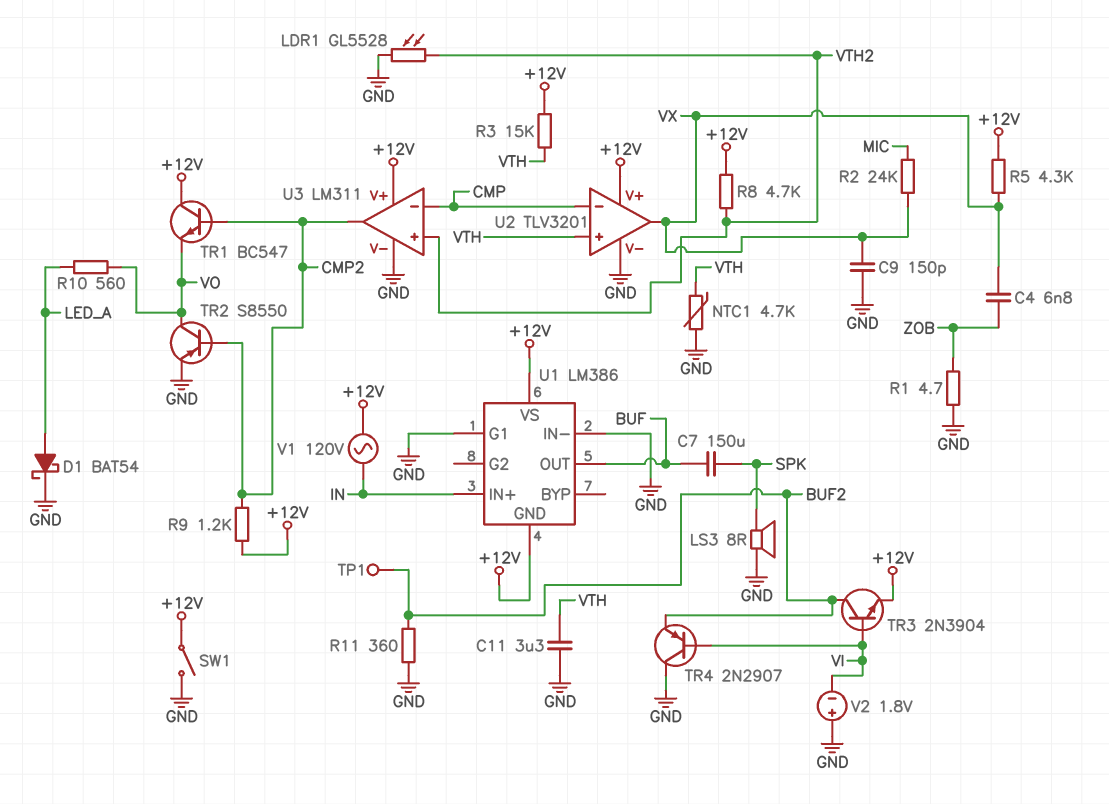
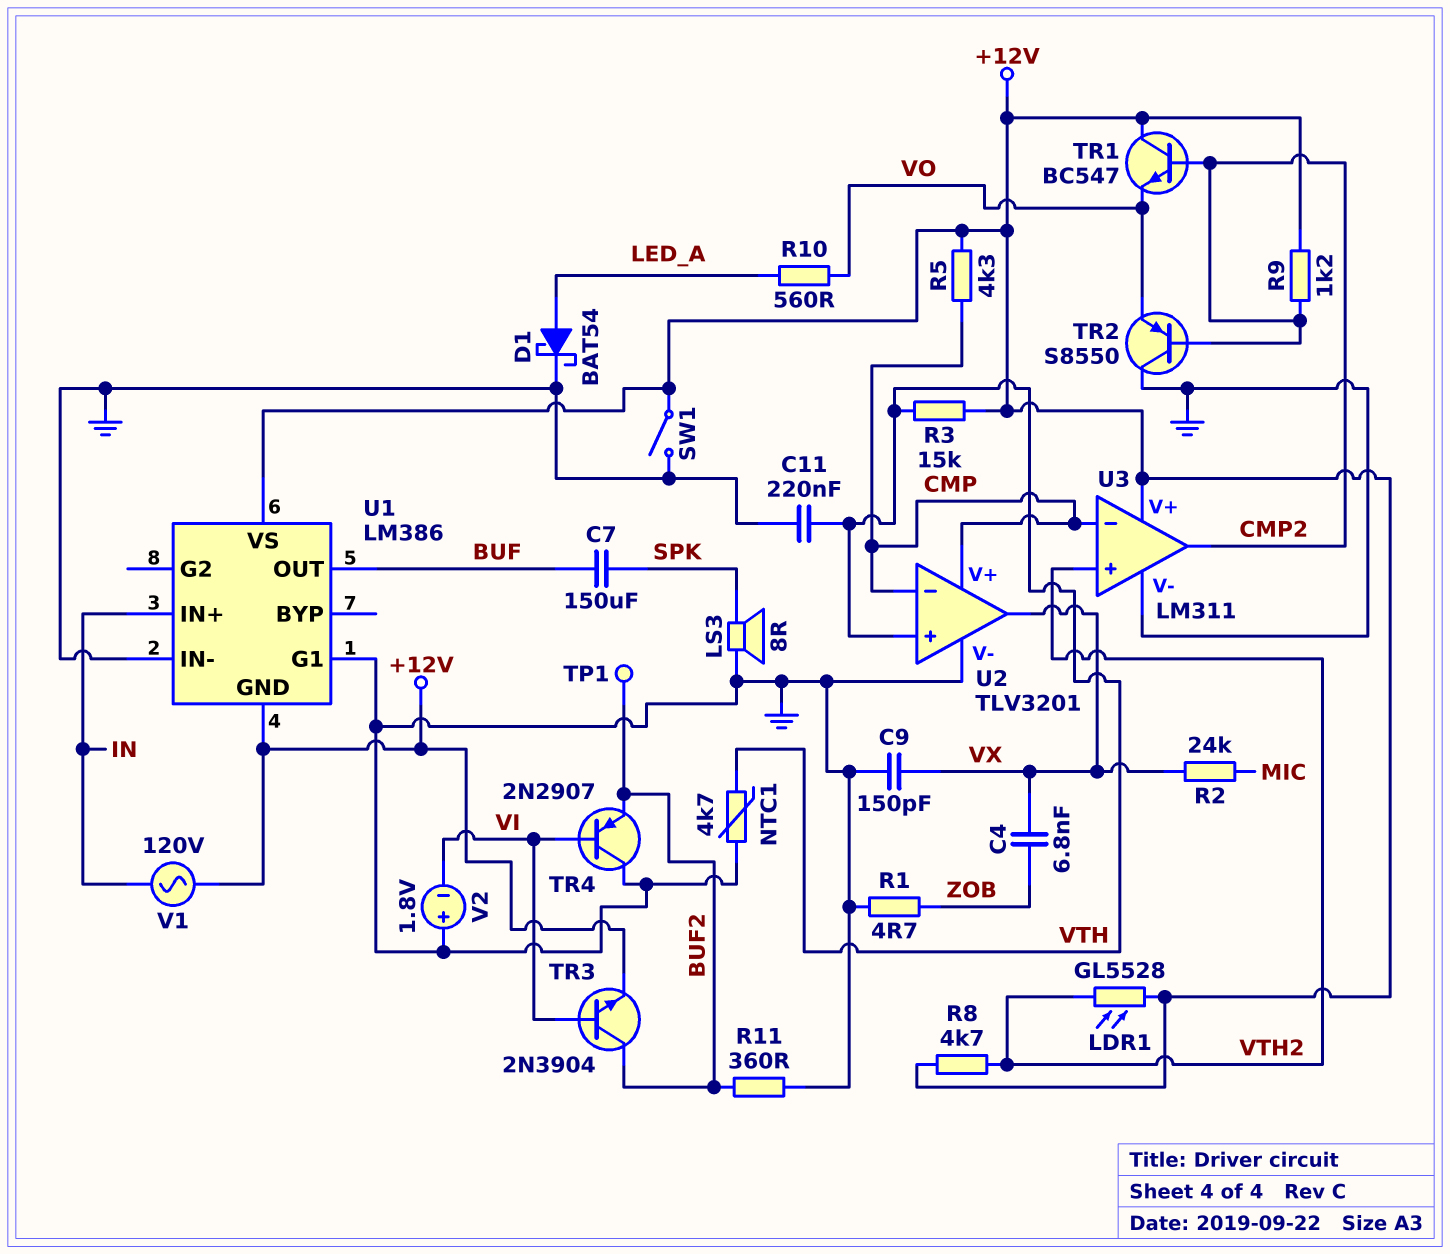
C11: 3.3uF (GND, VTH) -> 220nF (GND, VTH)
LDR1: GL5528 (GND, VTH2) -> GL5528 (+12V, VTH2)
R5: 4.3k (+12V, VX) -> 4.3k (+12V, CMP)
TR2: PNP S8550 (B CMP2, C VO, E GND) -> PNP S8550 (B CMP2, C GND, E VO)
U2 pin V+: +12V -> CMP

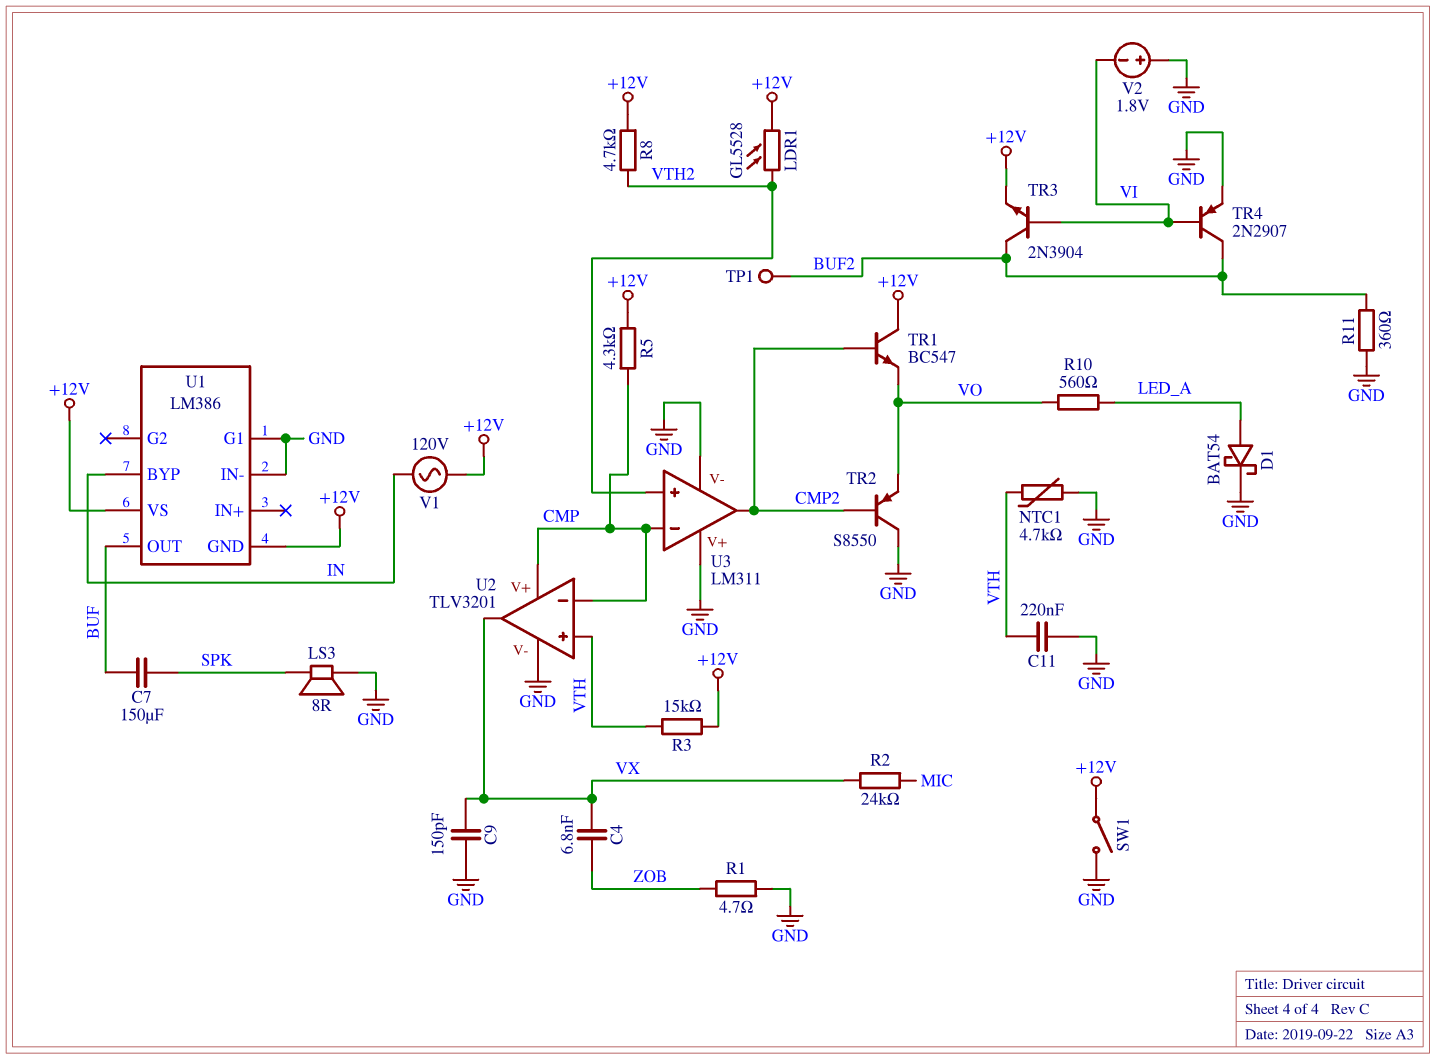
R9: 1.2k (+12V, CMP2) -> none
TR4: PNP 2N2907 (B VI, C GND, E BUF2) -> PNP 2N2907 (B VI, C BUF2, E GND)
U1 pin BYP: none -> IN
U1 pin IN+: IN -> none
U3 pin V+: +12V -> GND

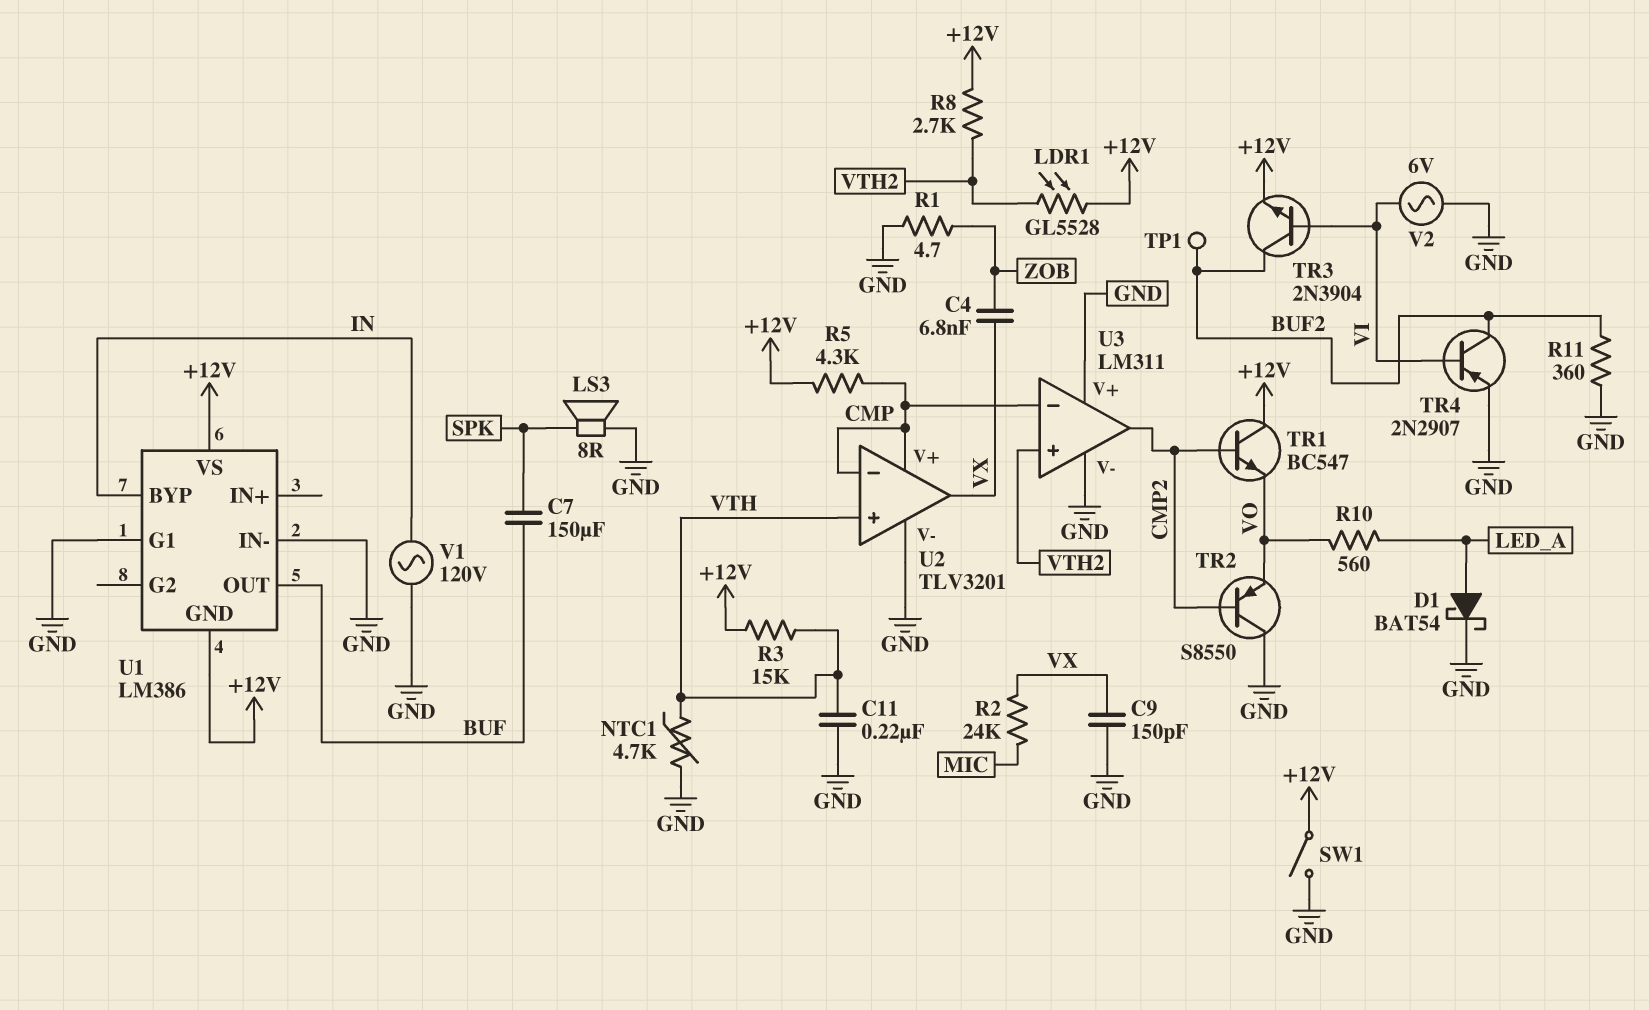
R8: 4.7k (+12V, VTH2) -> 2.7k (+12V, VTH2)
V1: AC 120V (+12V, IN) -> AC 120V (GND, IN)
V2: 1.8V (plus GND, minus VI) -> AC 6V (GND, VI)

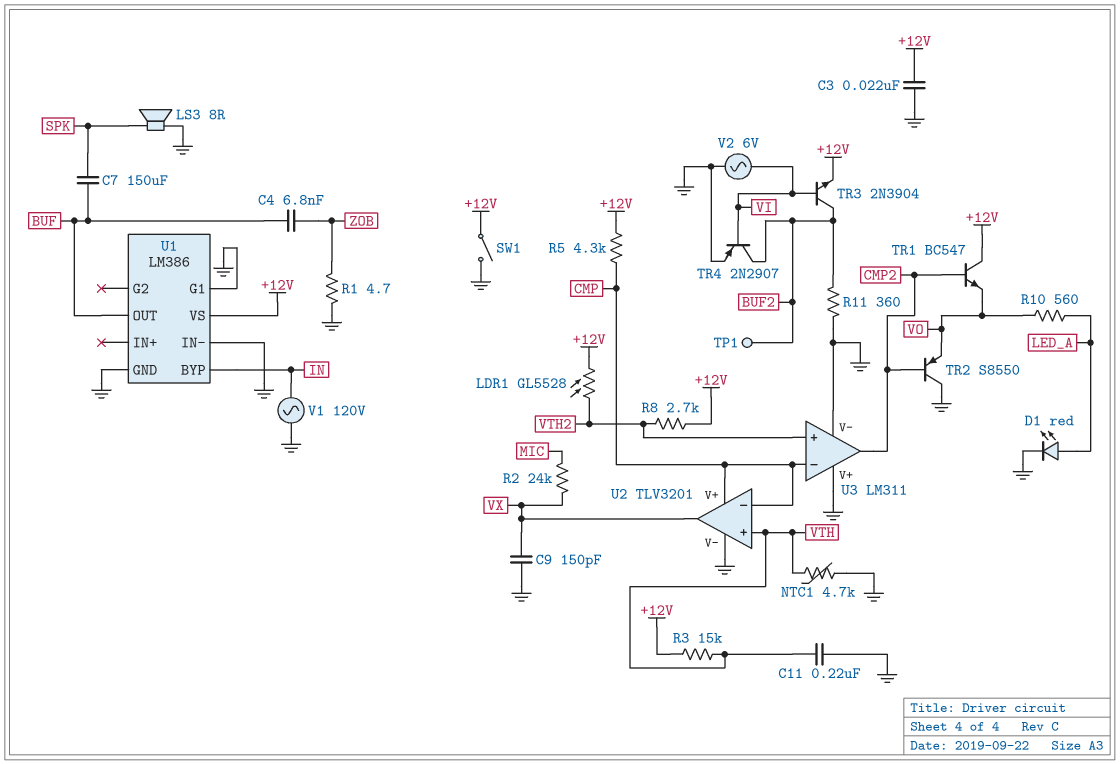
C3: none -> 22nF (+12V, GND)
C4: 6.8nF (VX, ZOB) -> 6.8nF (BUF, ZOB)
D1: schottky BAT54 (A LED_A, K GND) -> LED red (A LED_A, K GND)
U1 pin GND: +12V -> GND

